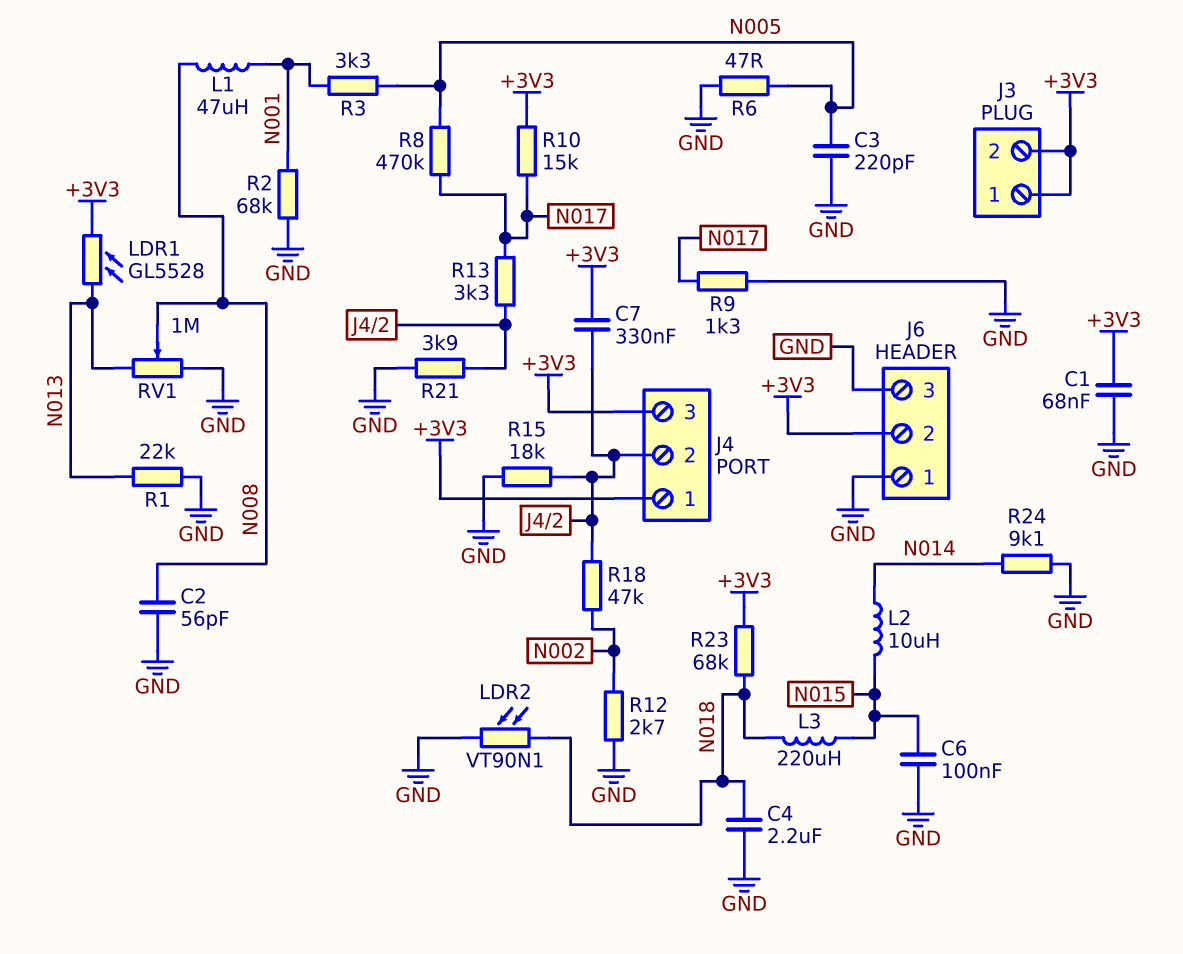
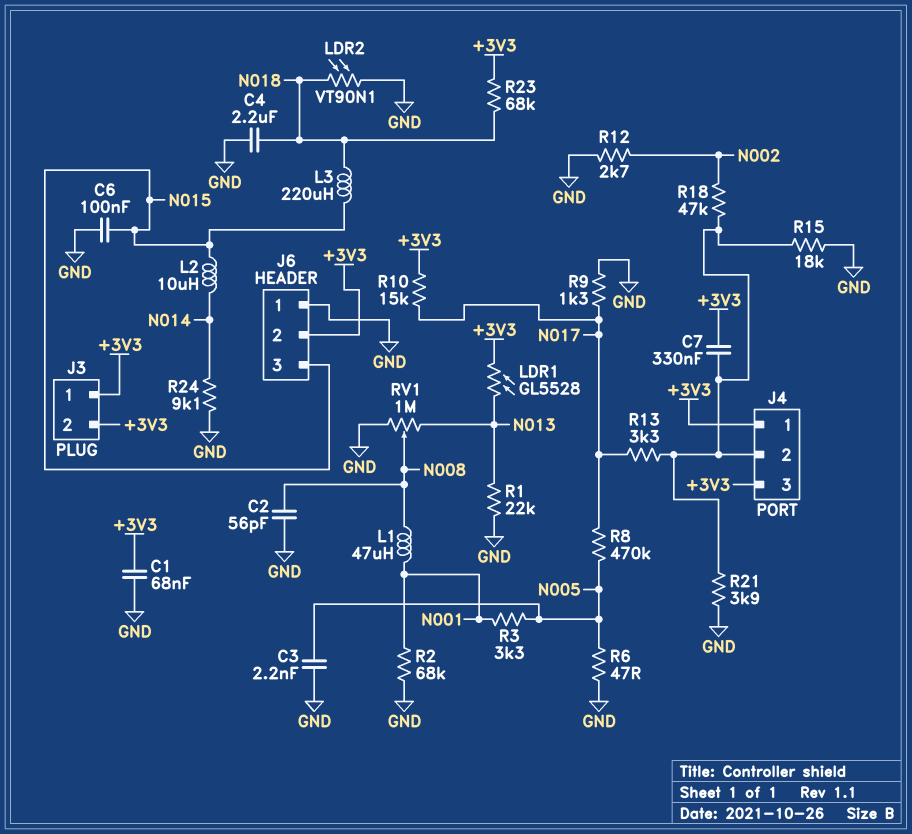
C3: 220pF (GND, N005) -> 2.2nF (GND, N005)
J6 pin 3: GND -> N015

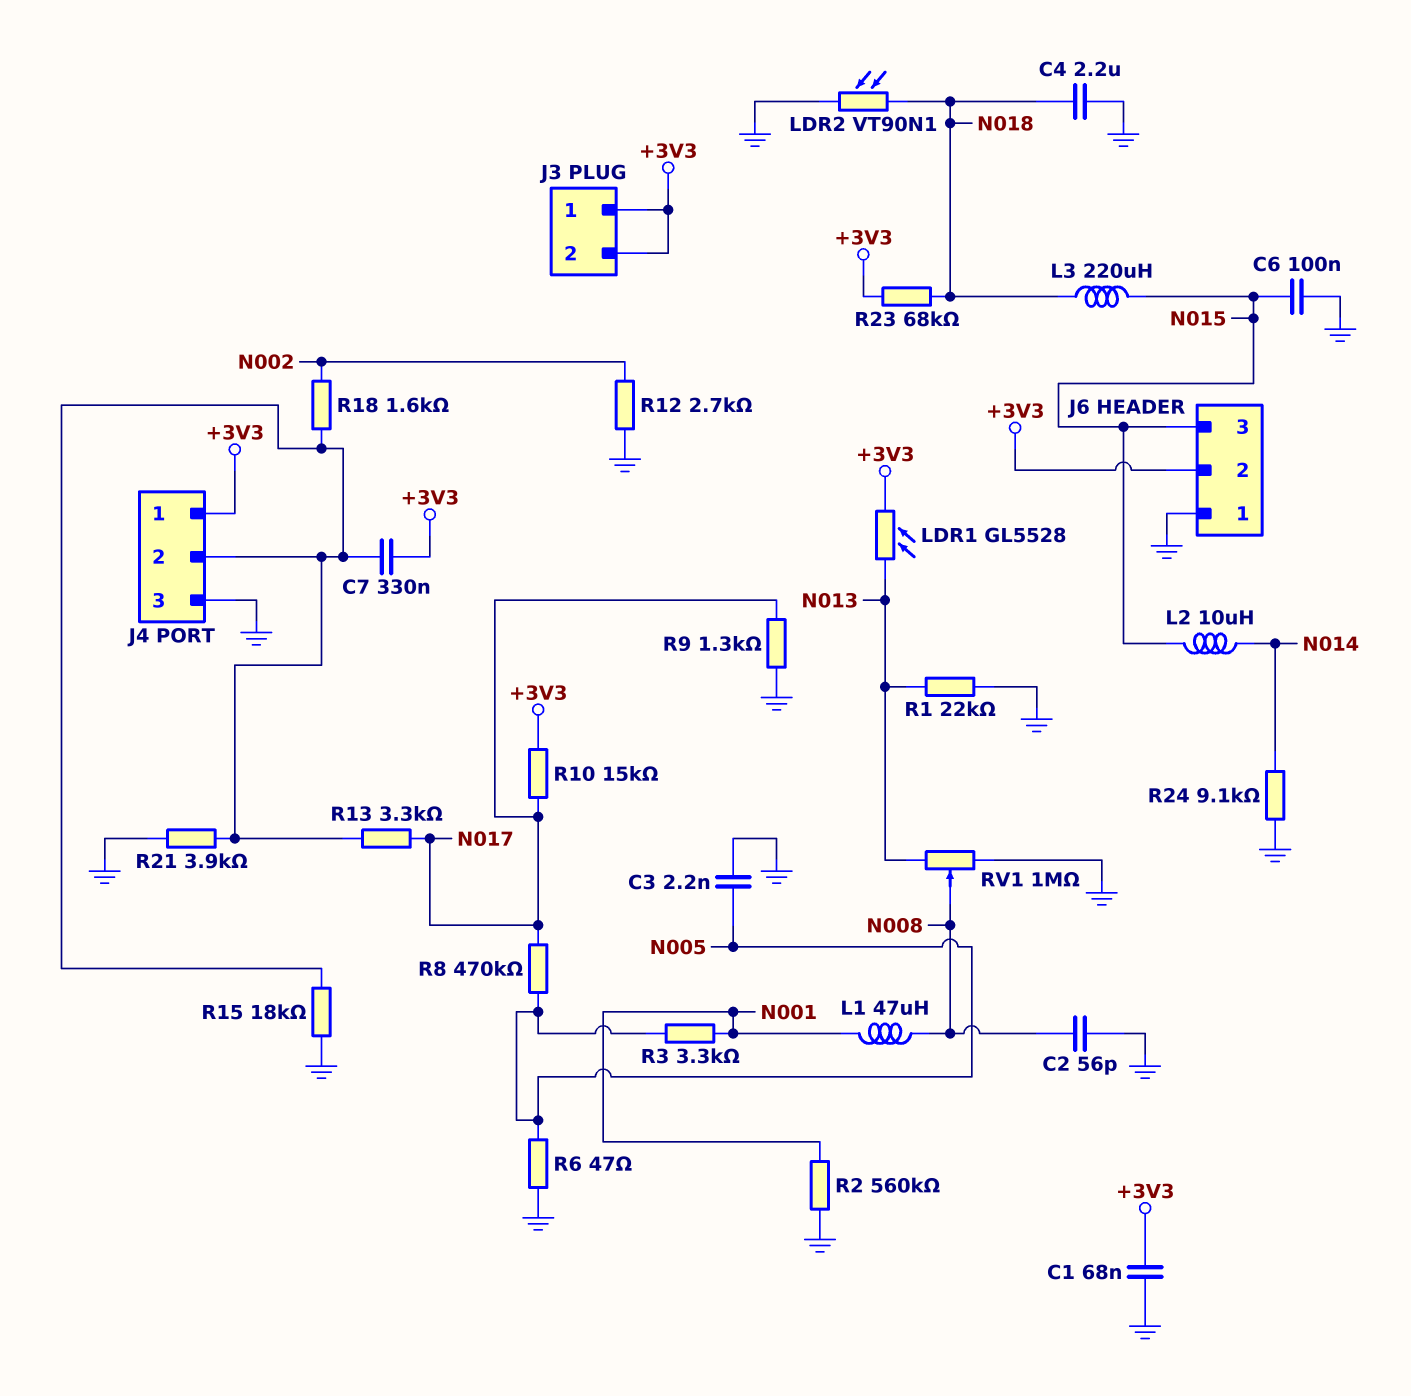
J4 pin 3: +3V3 -> GND
R2: 68k (GND, N001) -> 560k (GND, N001)
R18: 47k (J4/2, N002) -> 1.6k (J4/2, N002)

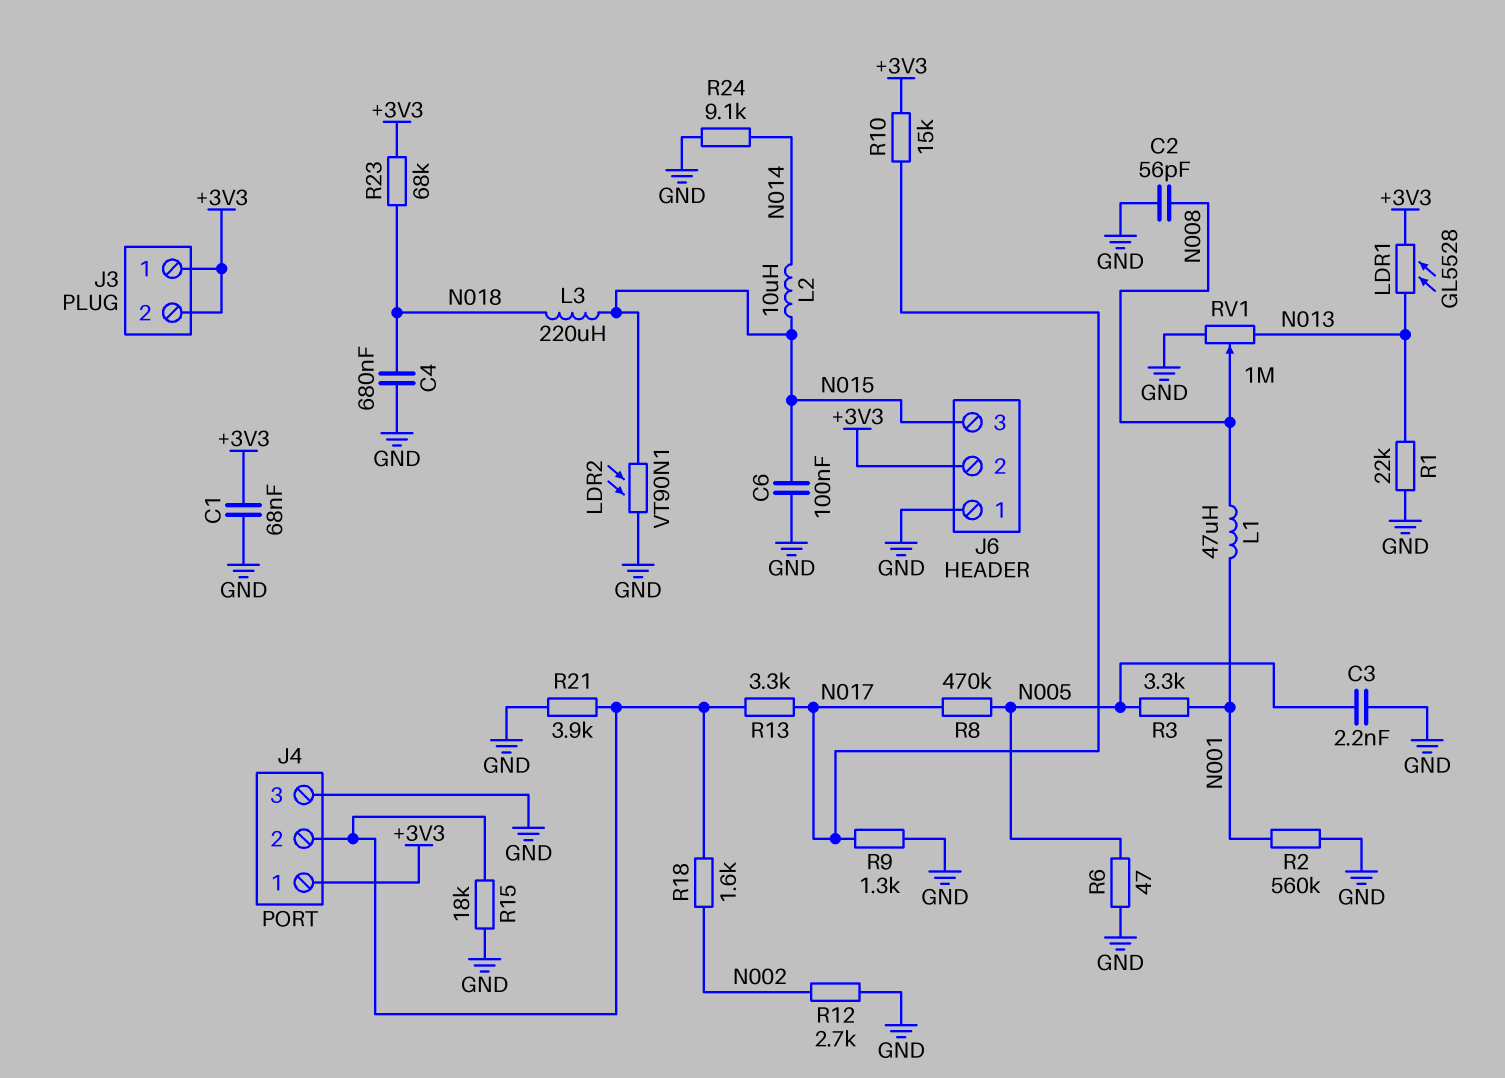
C4: 2.2uF (GND, N018) -> 680nF (GND, N018)
C7: 330nF (+3V3, J4/2) -> none
LDR2: VT90N1 (GND, N018) -> VT90N1 (GND, N015)

